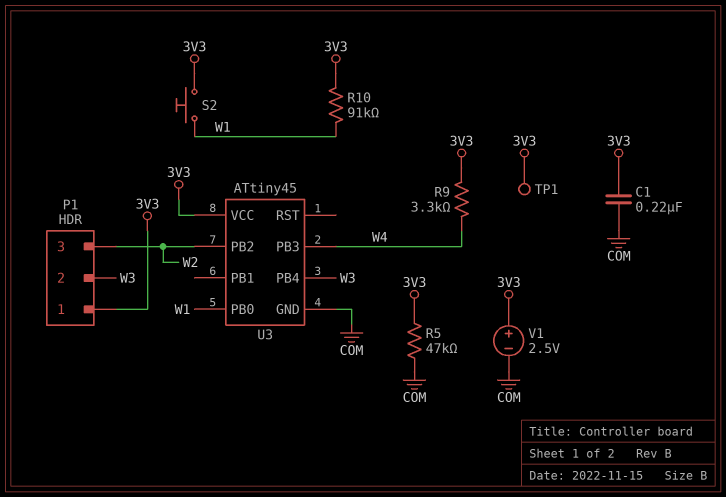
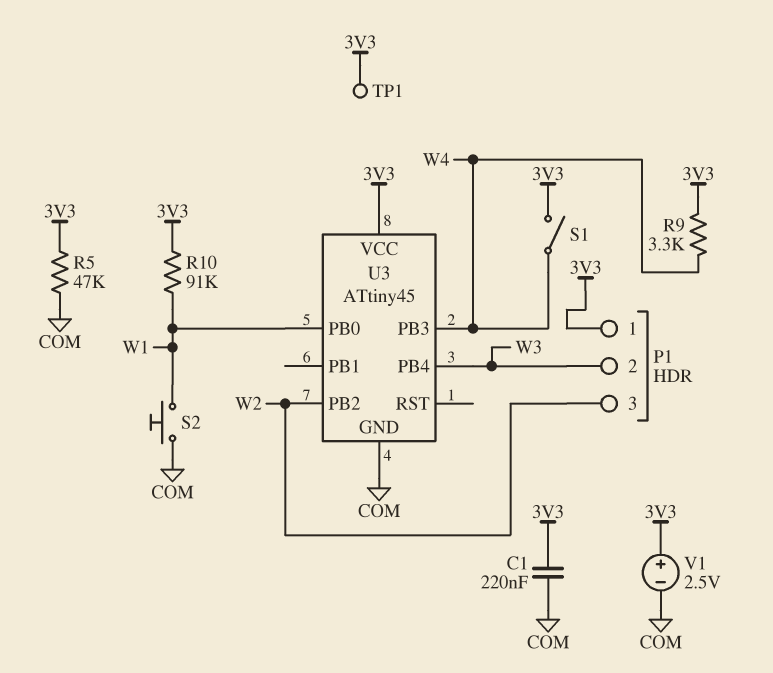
S1: none -> switch (3V3, W4)
S2: button (3V3, W1) -> button (COM, W1)

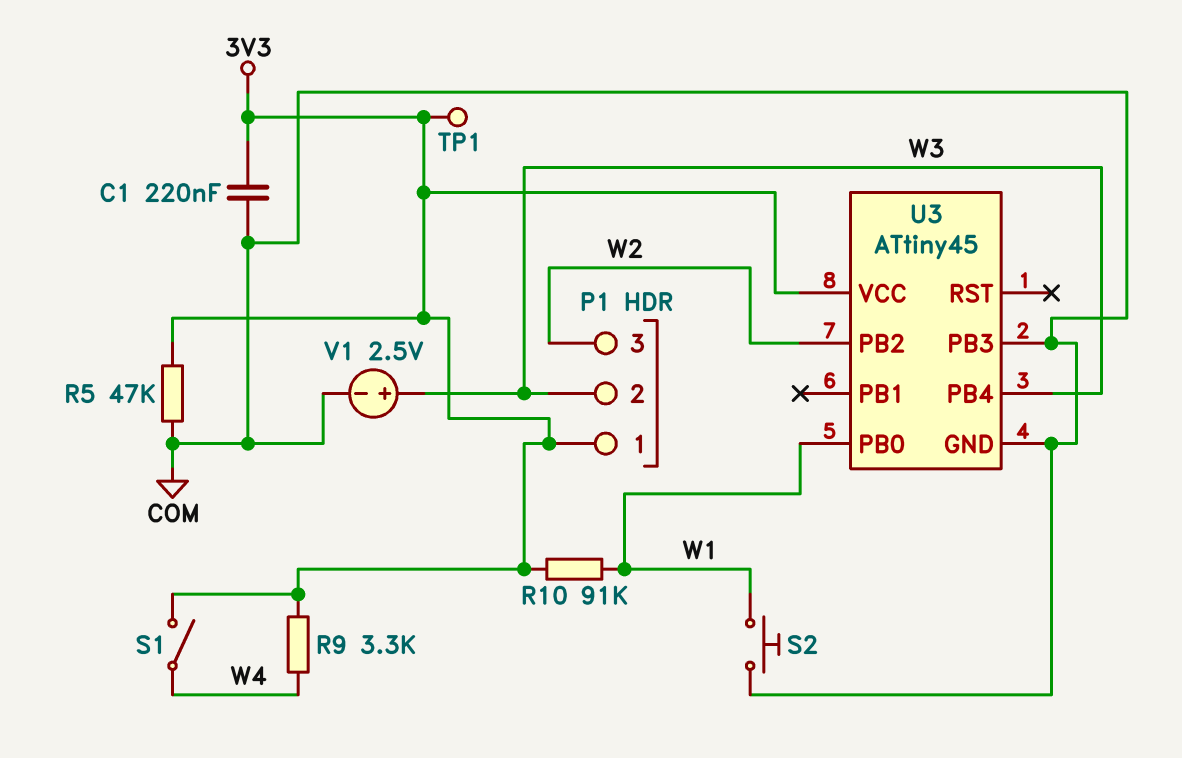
U3 pin PB3: W4 -> COM
V1: 2.5V (plus 3V3, minus COM) -> 2.5V (plus W3, minus COM)

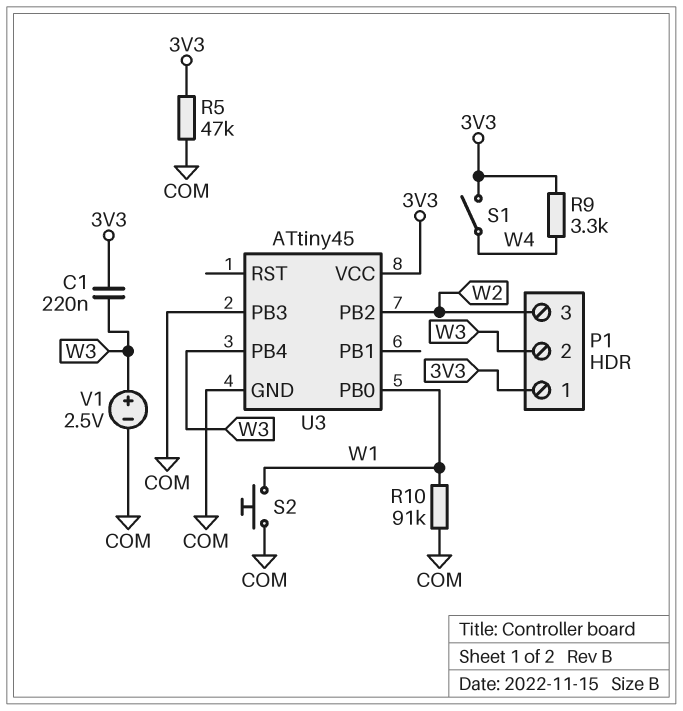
C1: 220nF (3V3, COM) -> 220nF (3V3, W3)
R10: 91k (3V3, W1) -> 91k (COM, W1)
TP1: test point (3V3) -> none

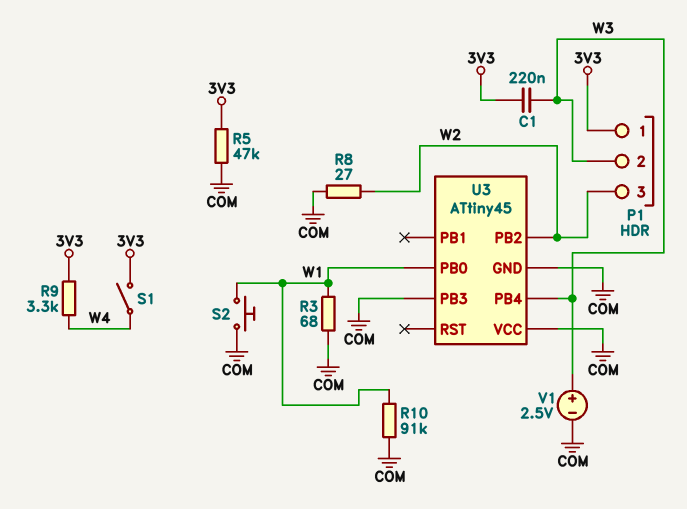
R3: none -> 68 (COM, W1)
R8: none -> 27 (COM, W2)
U3 pin VCC: 3V3 -> COM

